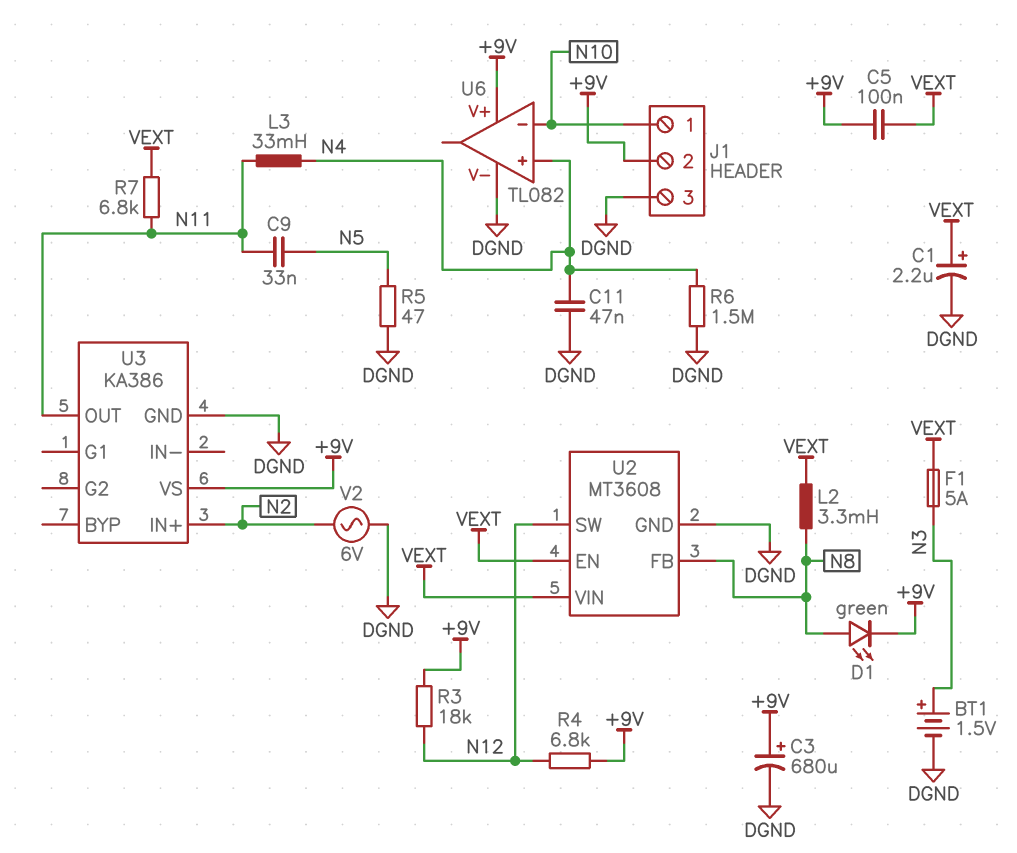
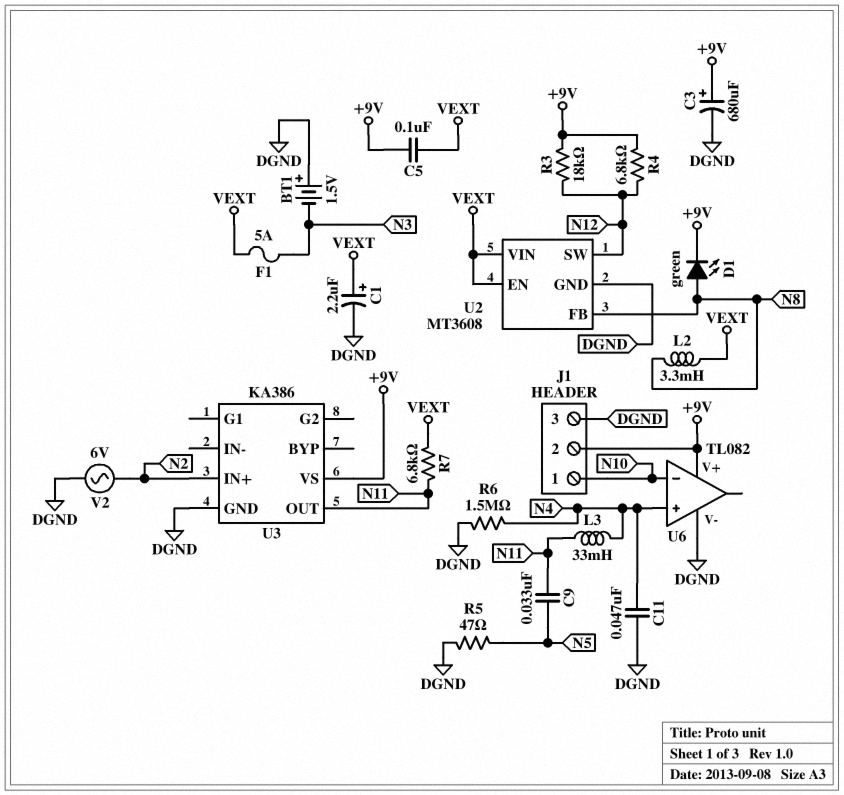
BT1: 1.5V (plus N3, minus DGND) -> 1.5V (plus DGND, minus N3)

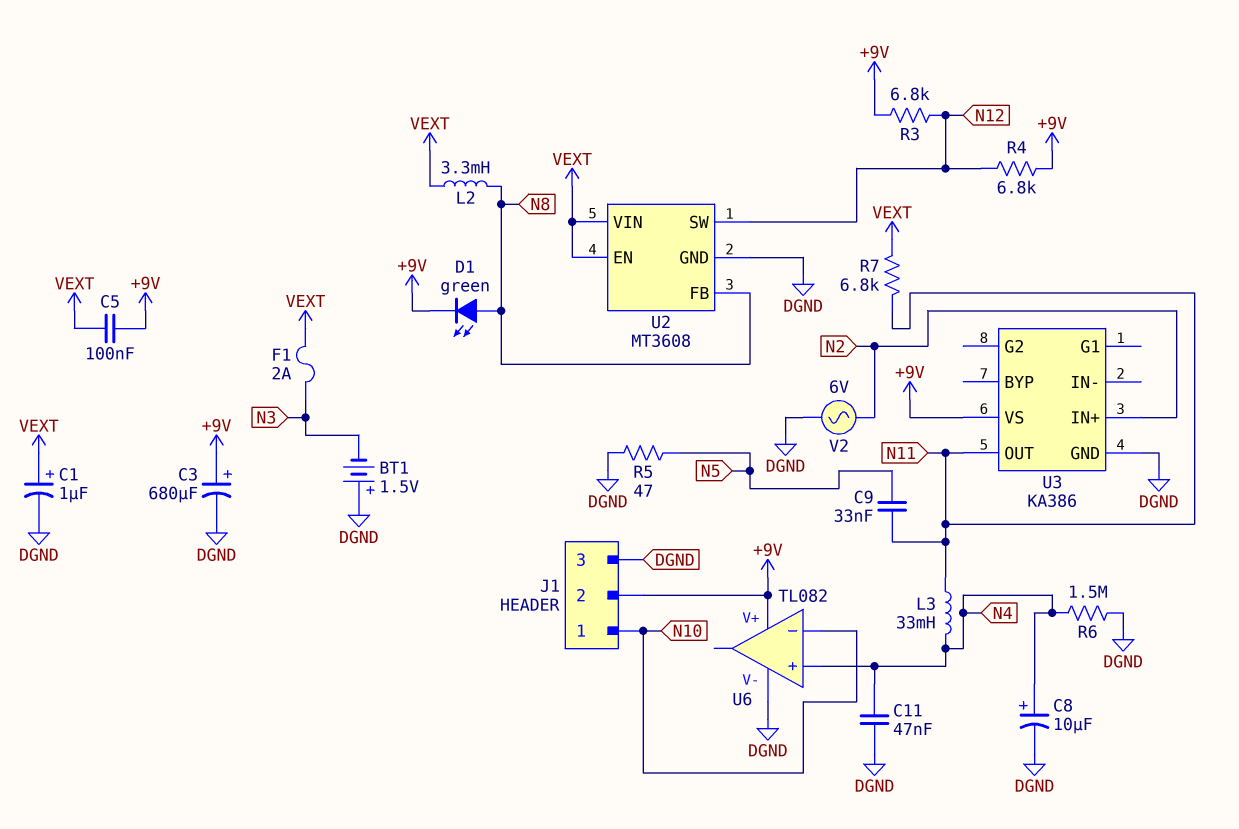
C1: 2.2uF (plus VEXT, minus DGND) -> 1uF (plus VEXT, minus DGND)
C8: none -> 10uF (plus N4, minus DGND)
F1: 5A (N3, VEXT) -> 2A (N3, VEXT)
R3: 18k (+9V, N12) -> 6.8k (+9V, N12)

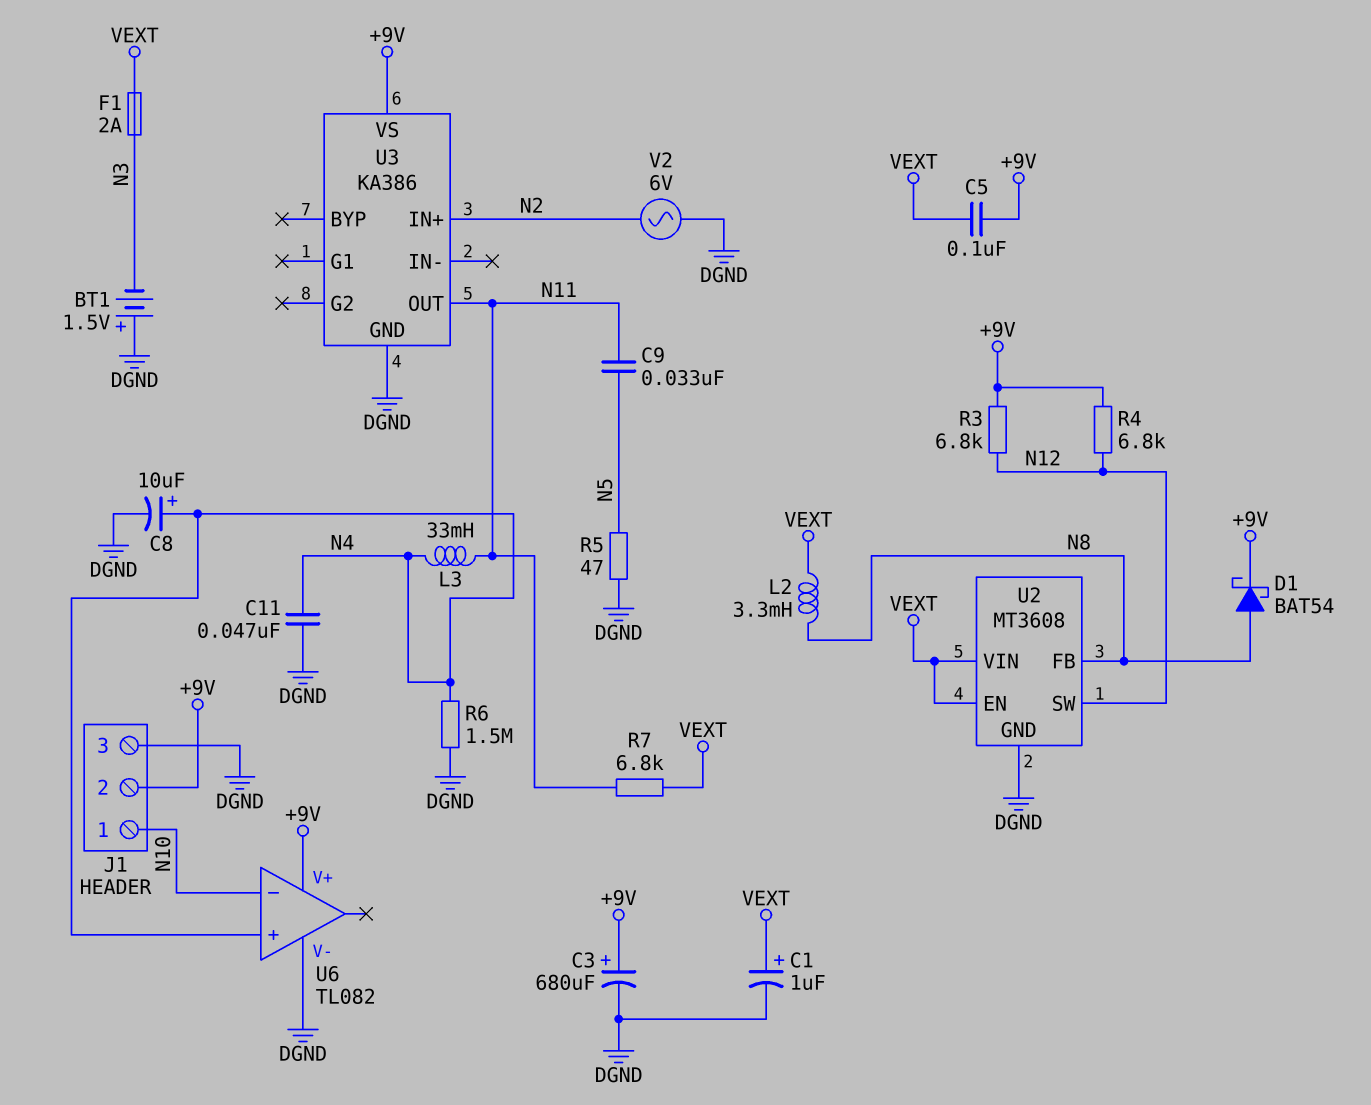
D1: LED green (A N8, K +9V) -> schottky BAT54 (A N8, K +9V)

